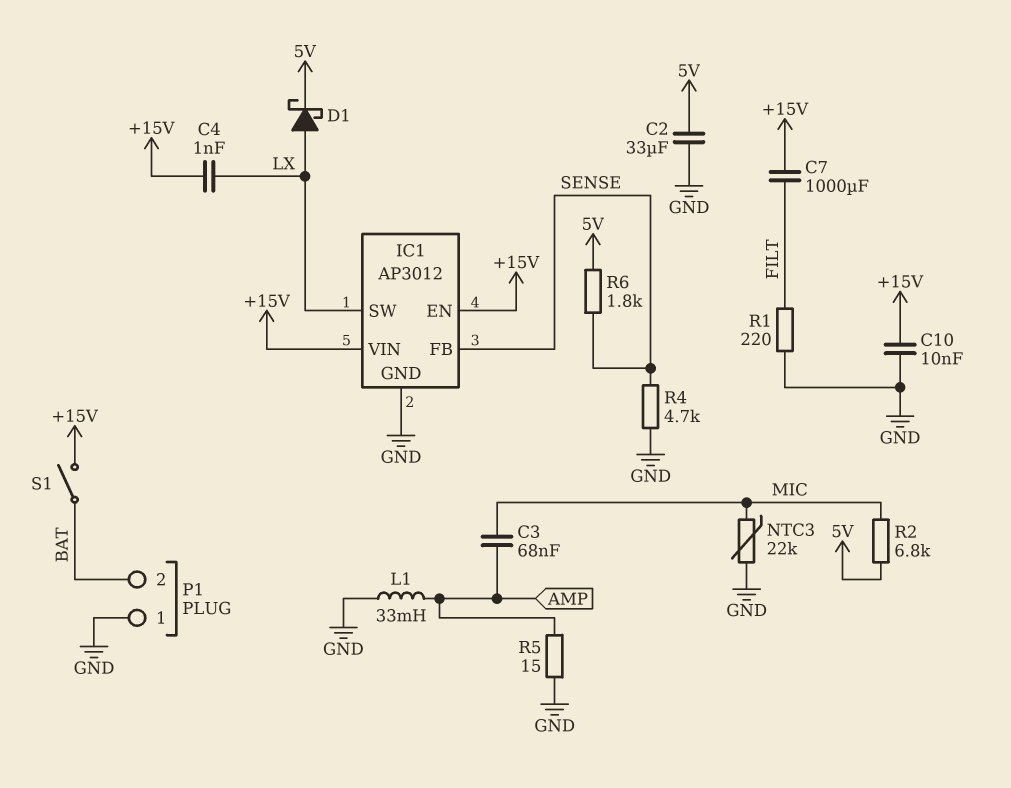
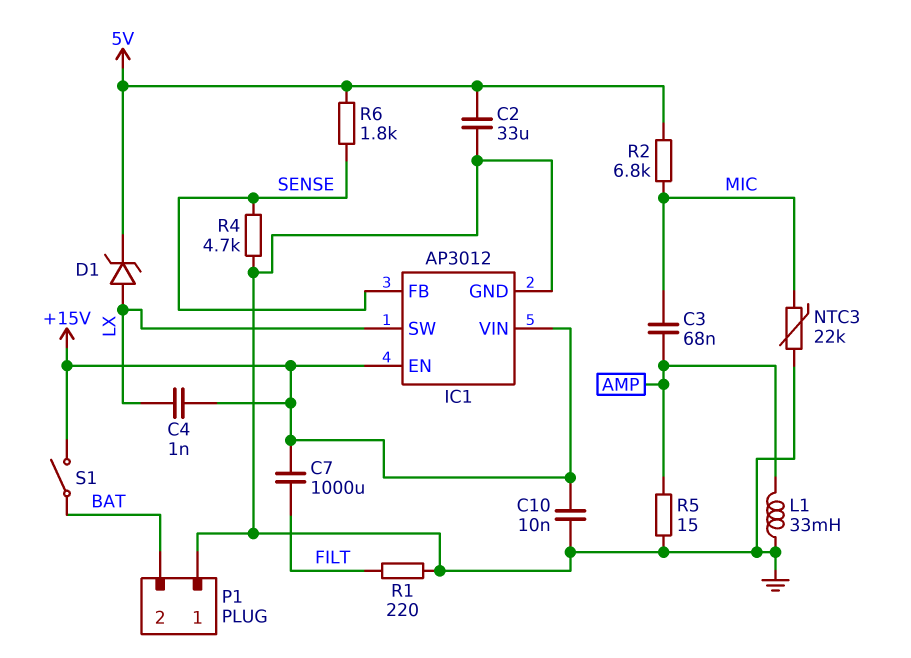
D1: schottky (A LX, K 5V) -> zener (A LX, K 5V)

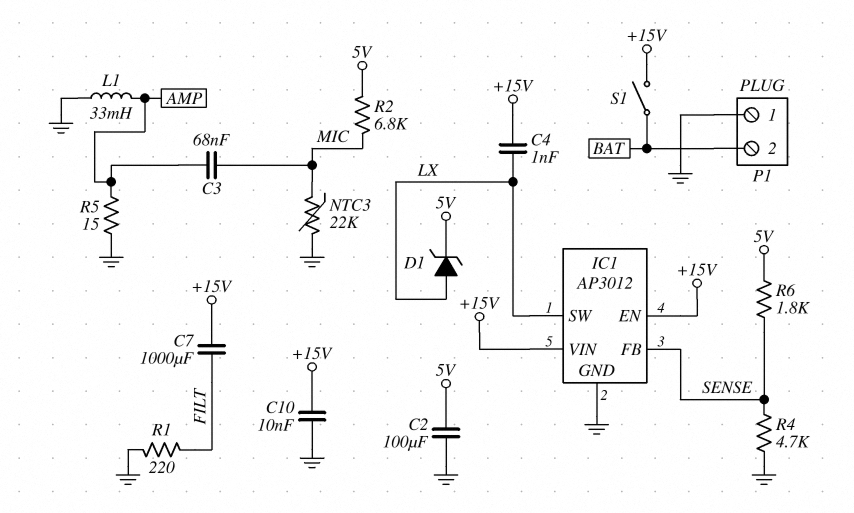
C2: 33uF (5V, GND) -> 100uF (5V, GND)

